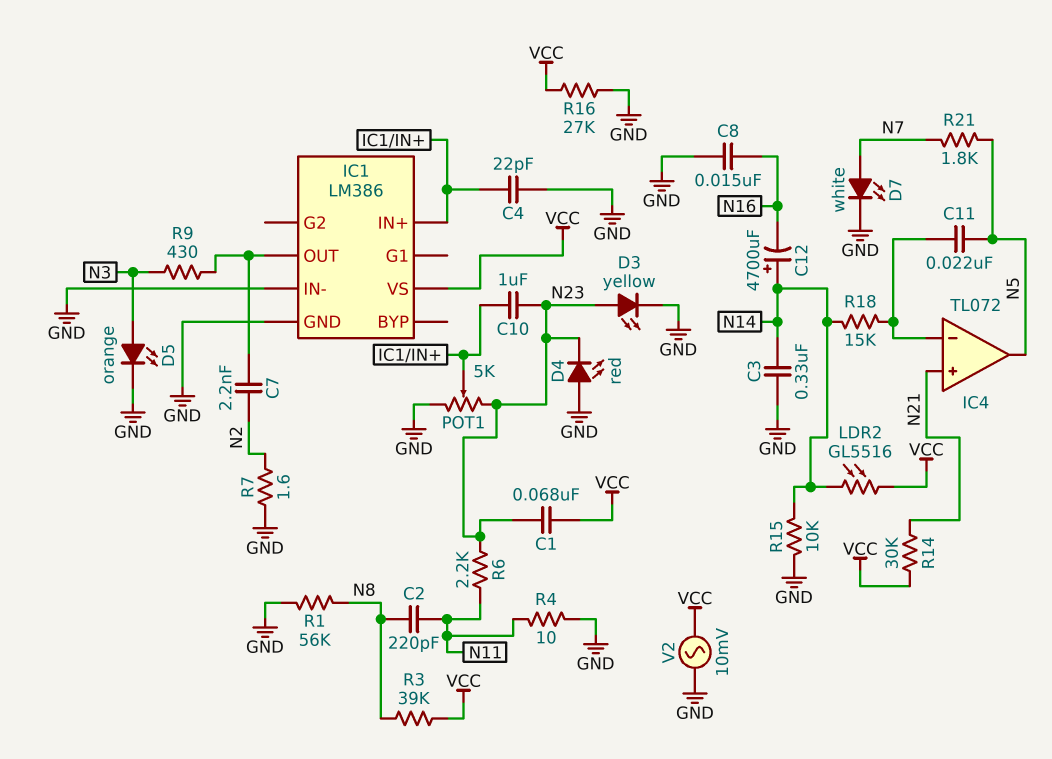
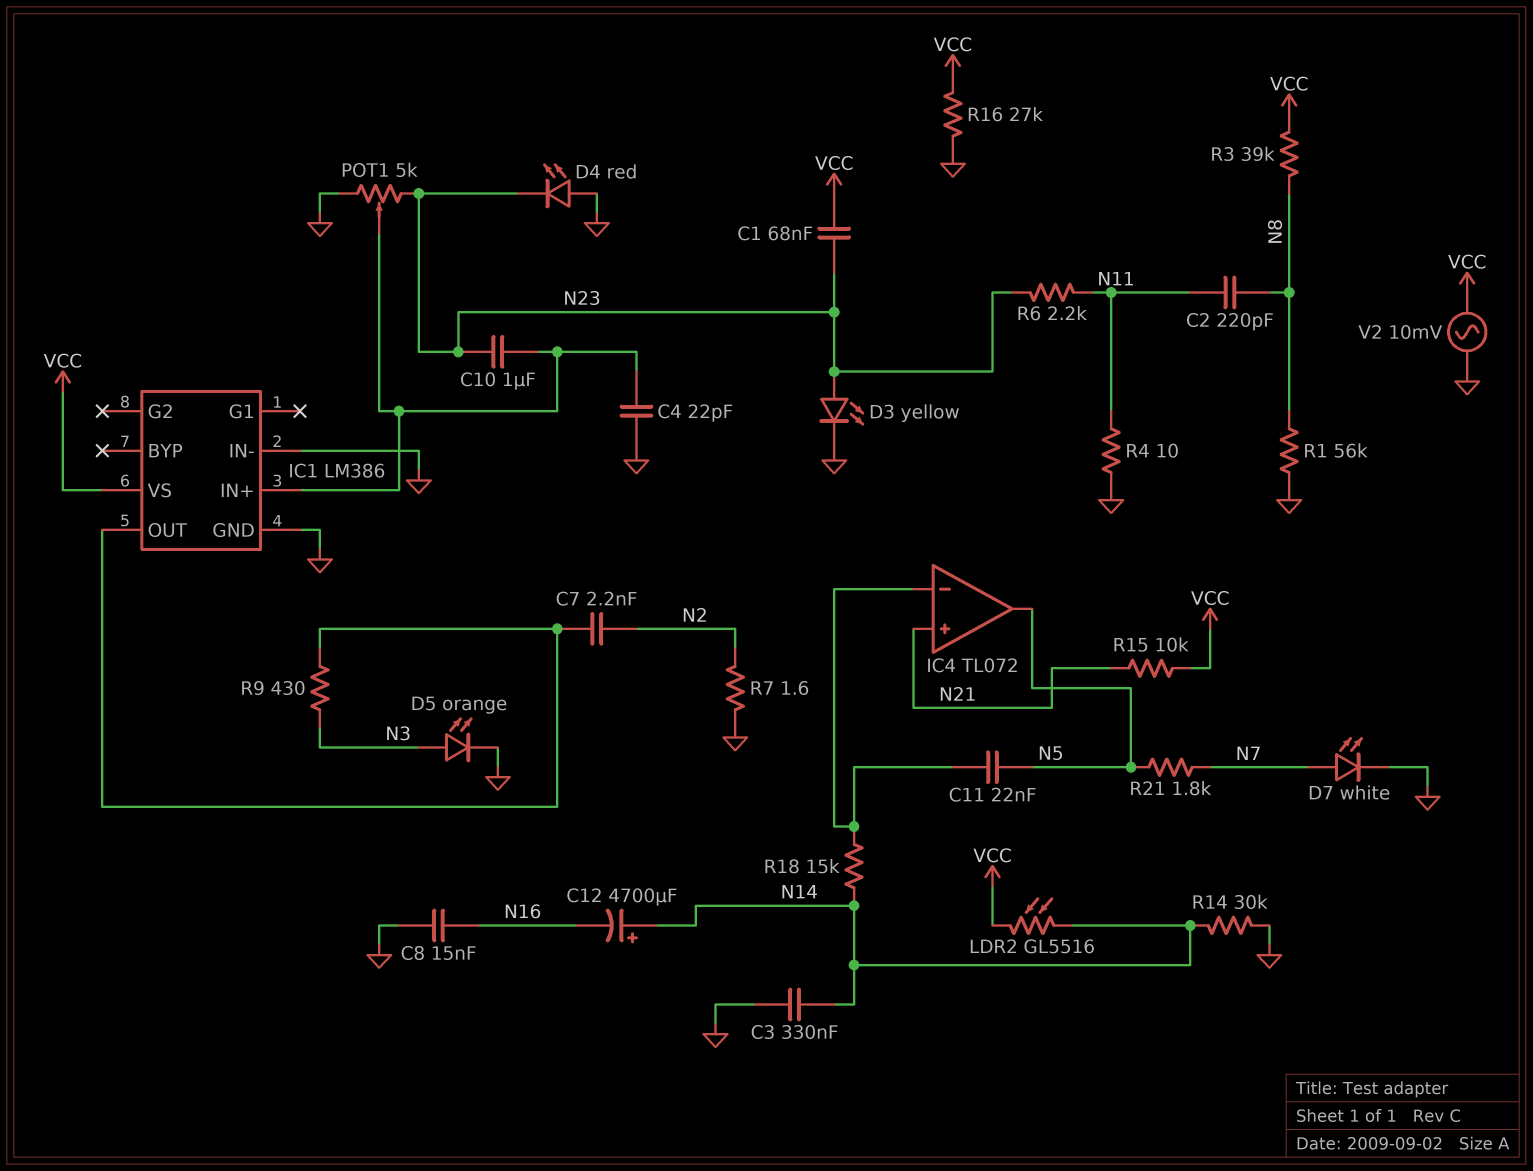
R14: 30k (N21, VCC) -> 30k (GND, N14)
R15: 10k (GND, N14) -> 10k (N21, VCC)

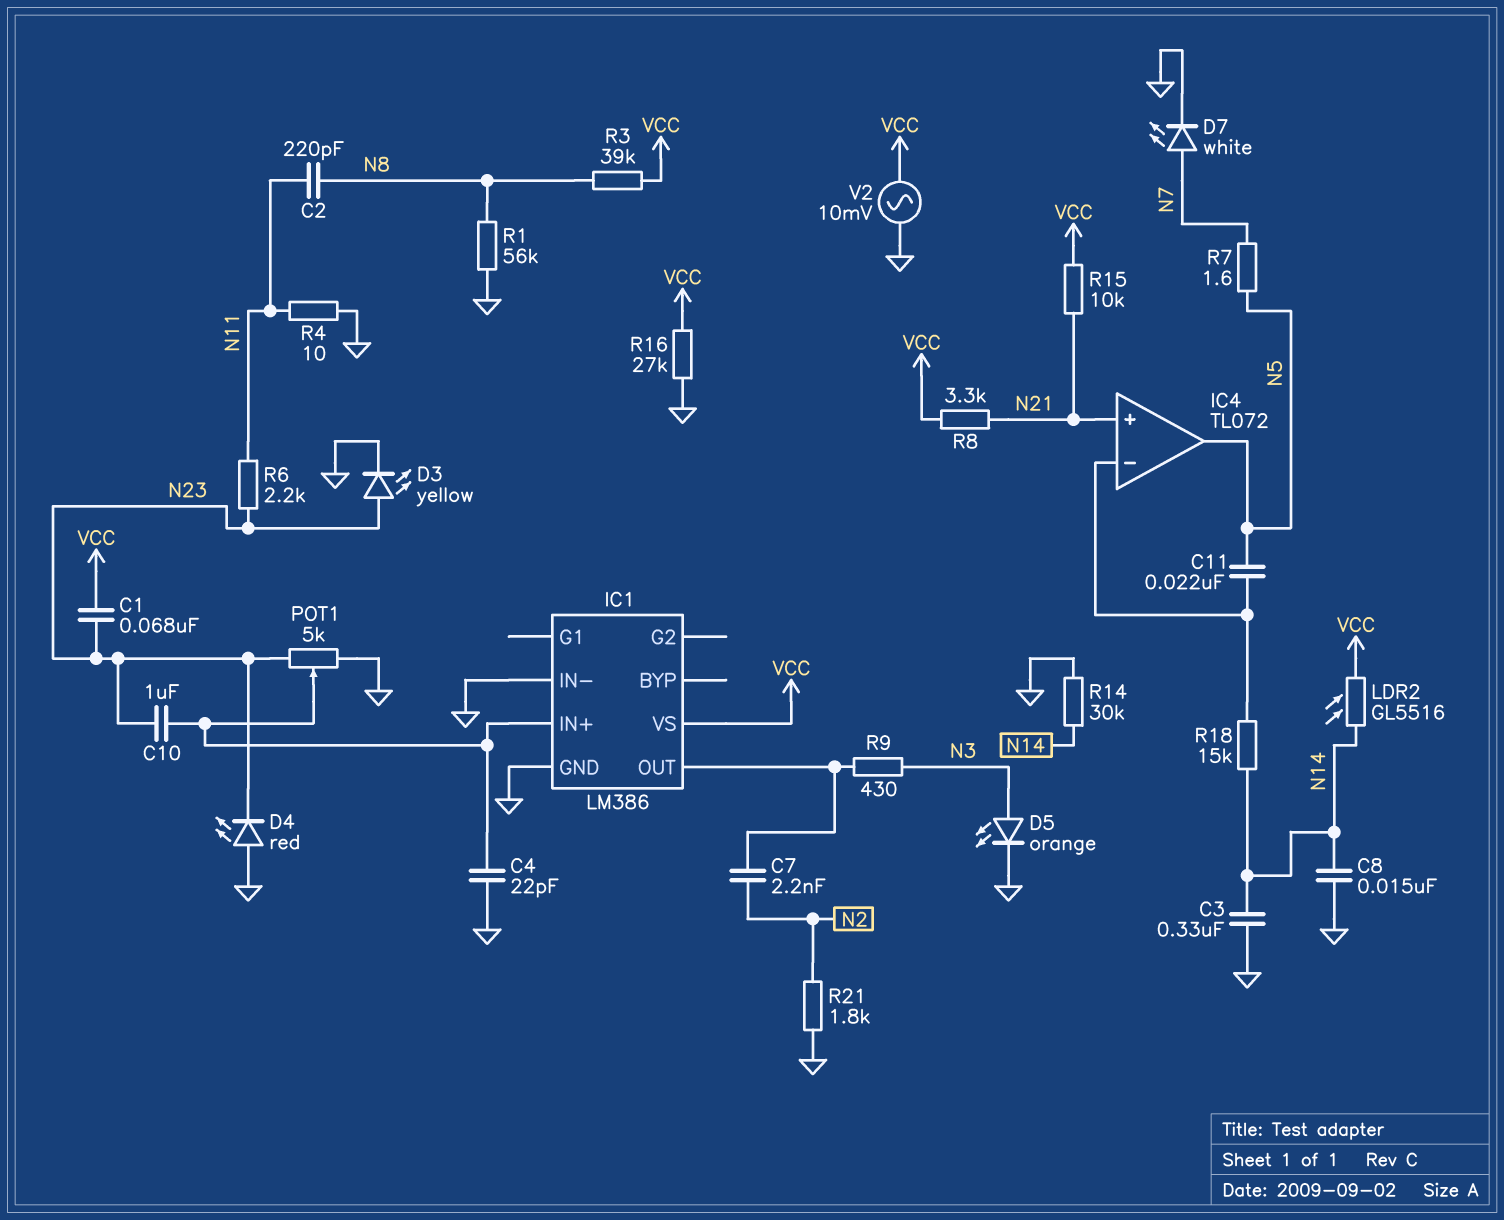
C8: 15nF (GND, N16) -> 15nF (GND, N14)
C12: 4700uF (plus N14, minus N16) -> none
R7: 1.6 (GND, N2) -> 1.6 (N5, N7)
R8: none -> 3.3k (N21, VCC)
R21: 1.8k (N5, N7) -> 1.8k (GND, N2)

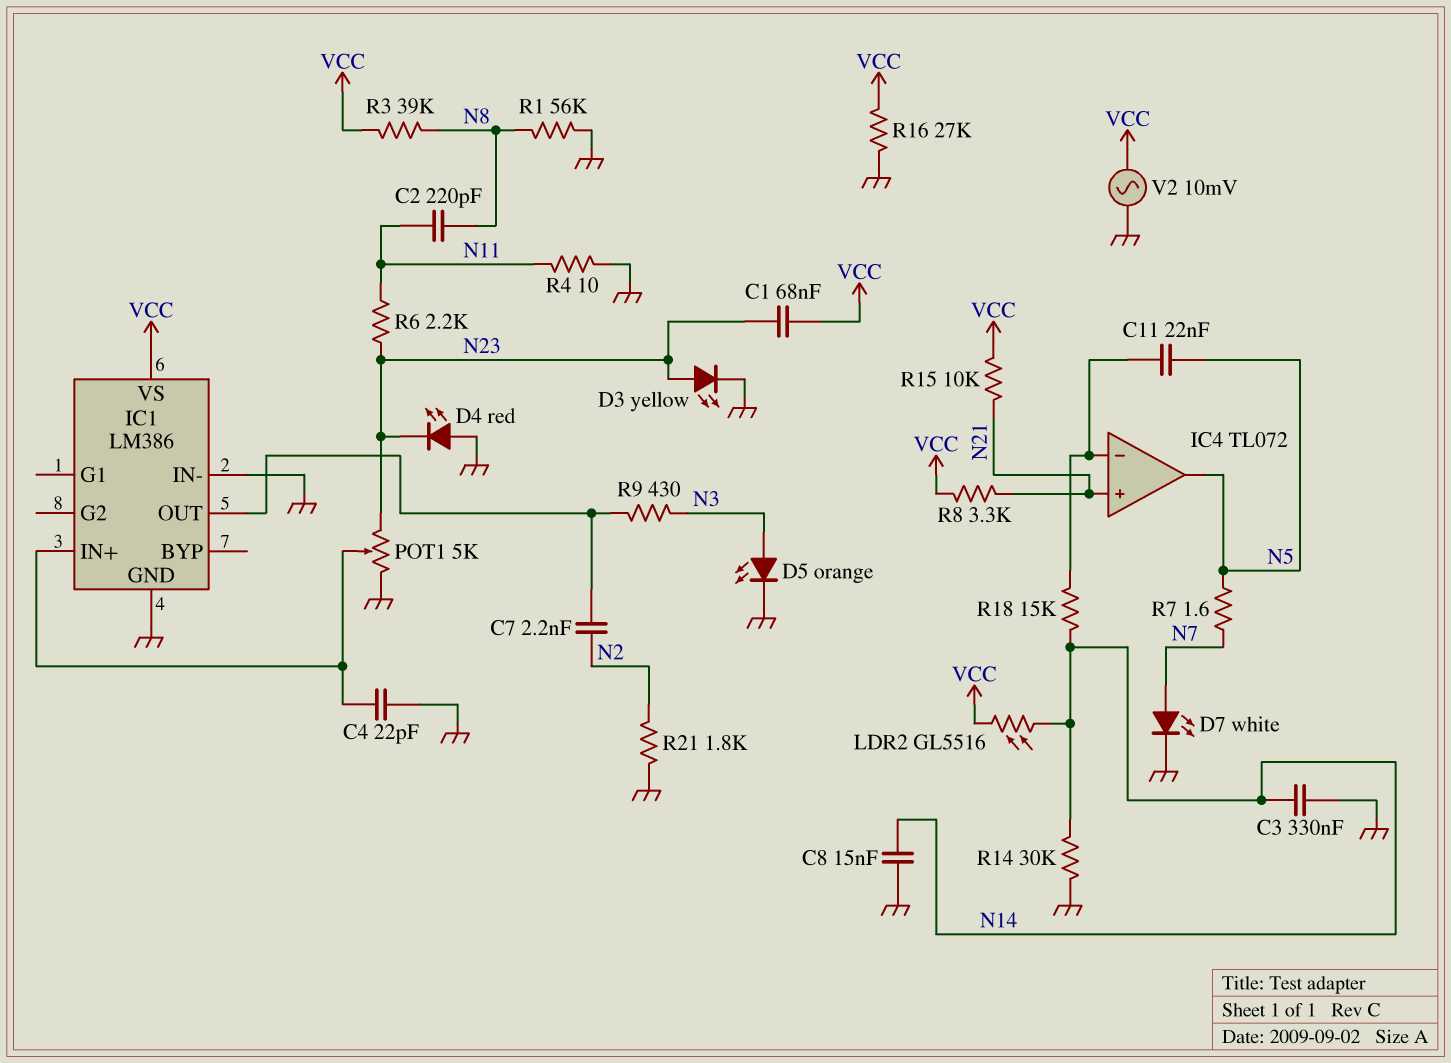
C10: 1uF (IC1/IN+, N23) -> none

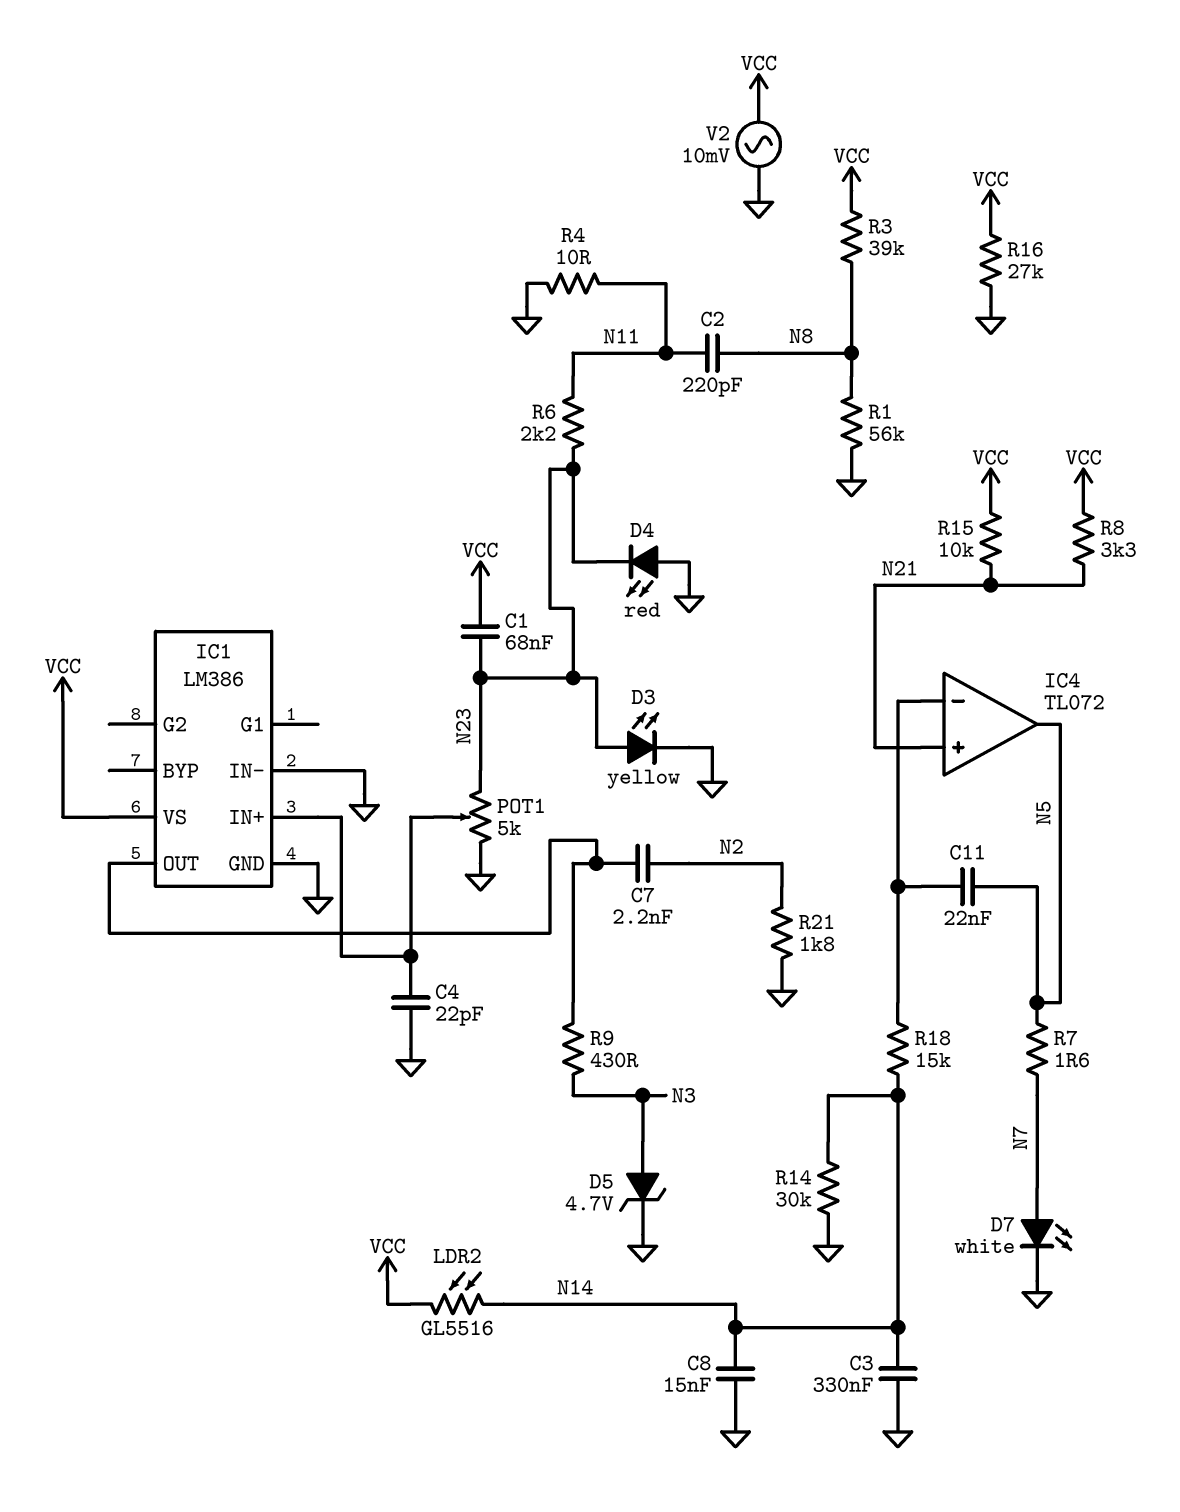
D5: LED orange (A N3, K GND) -> zener 4.7V (A N3, K GND)

